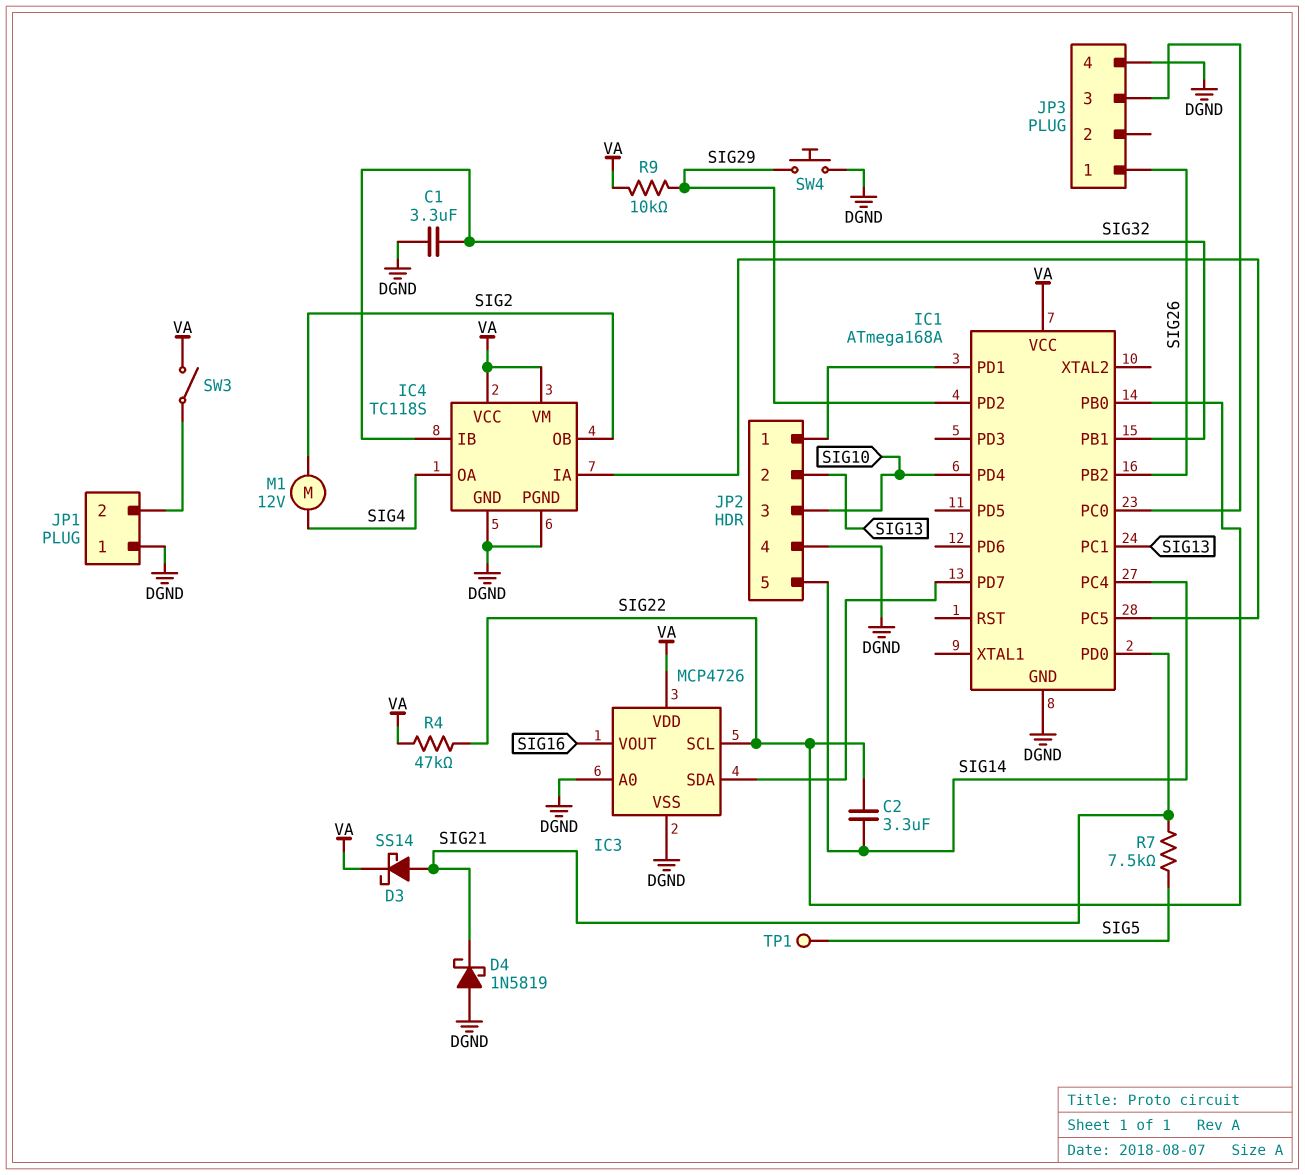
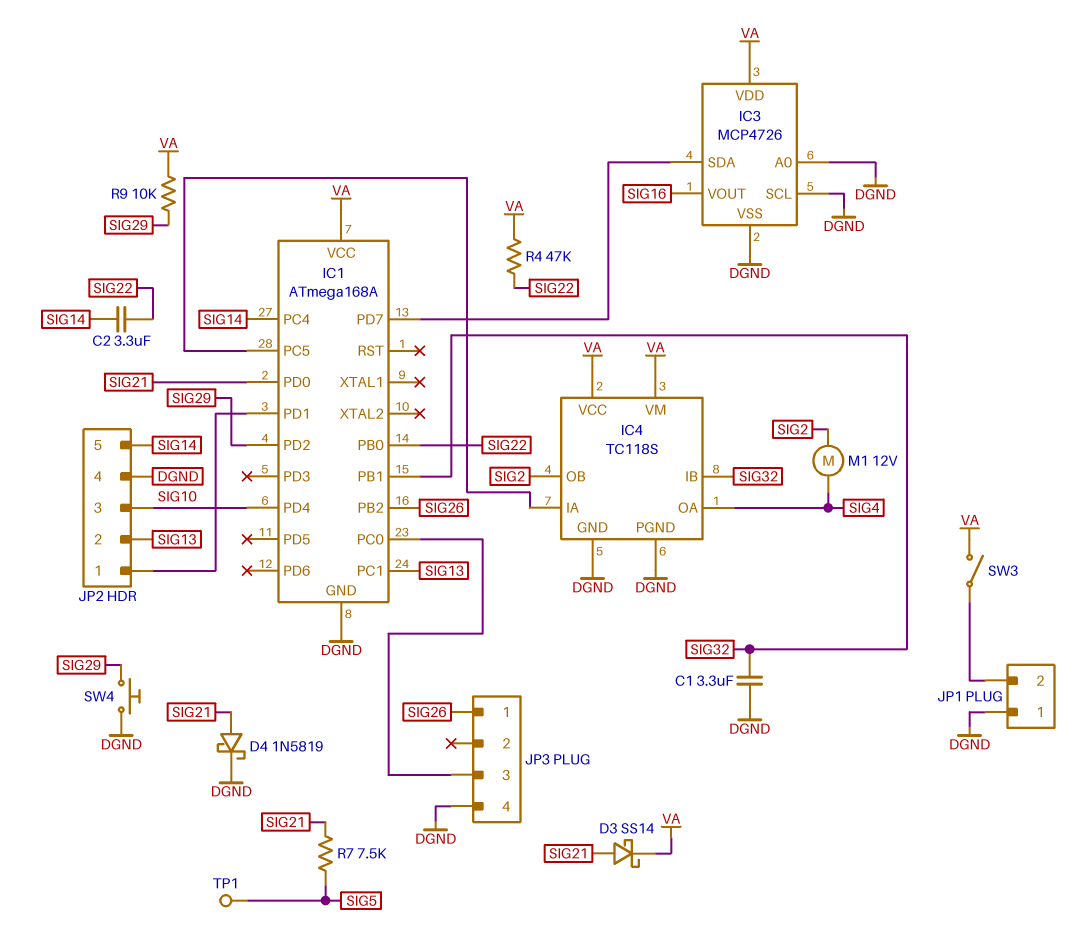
D4: schottky 1N5819 (A DGND, K SIG21) -> schottky 1N5819 (A SIG21, K DGND)
IC3 pin SCL: SIG22 -> DGND

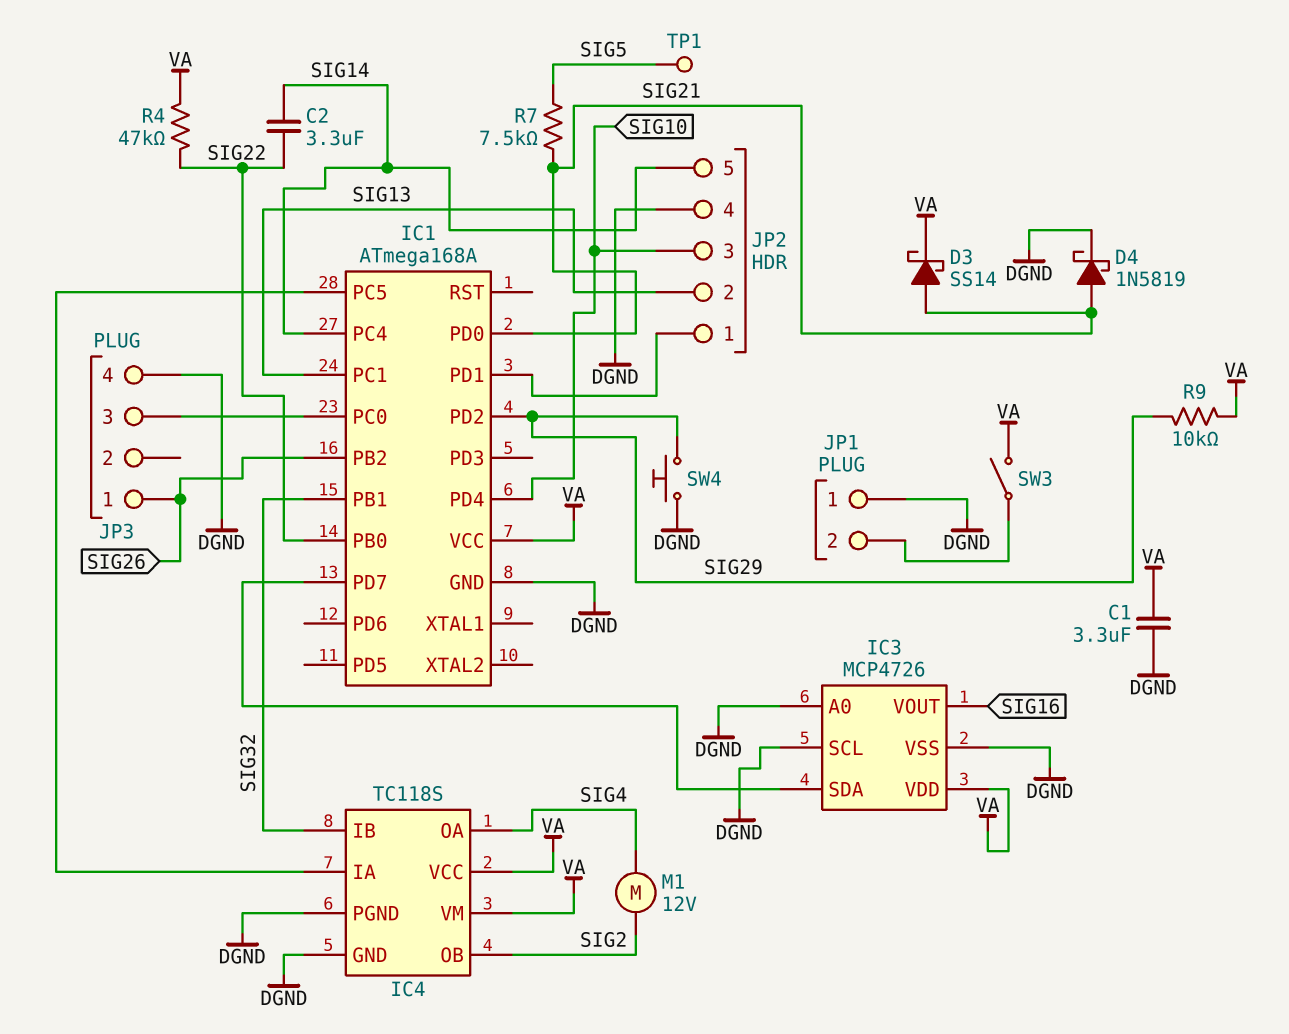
C1: 3.3uF (DGND, SIG32) -> 3.3uF (DGND, VA)

